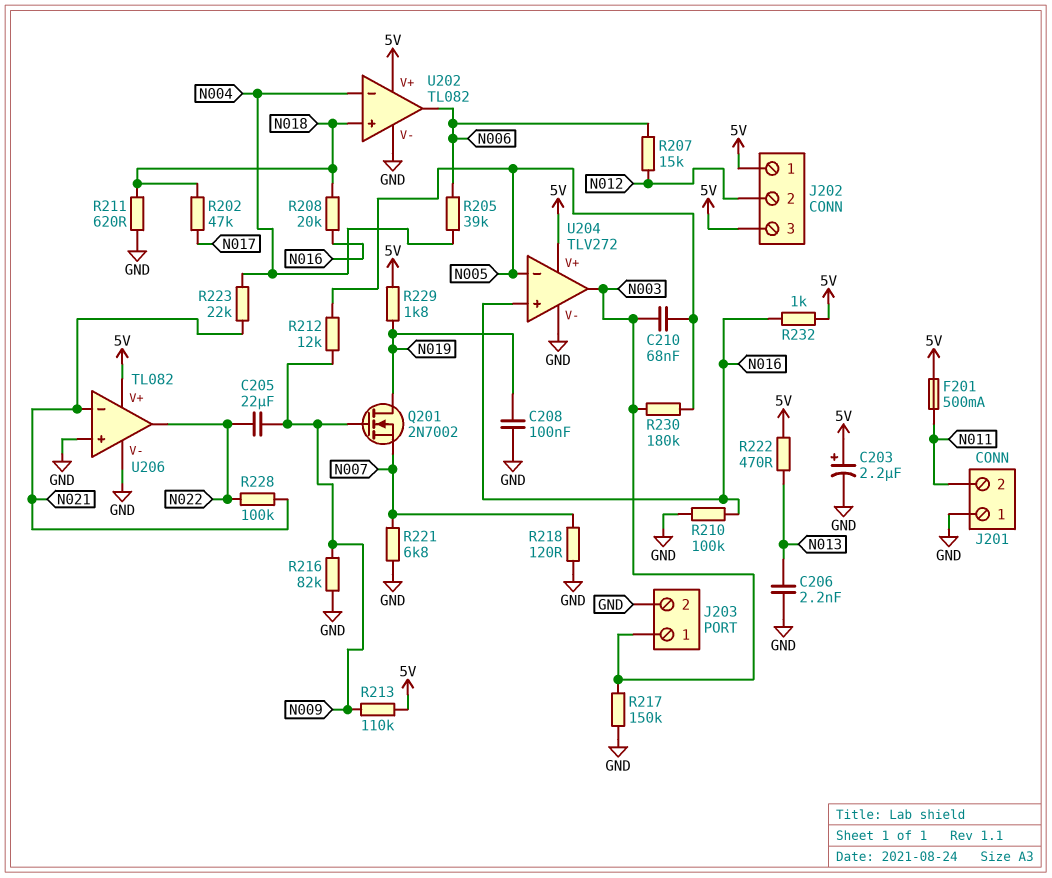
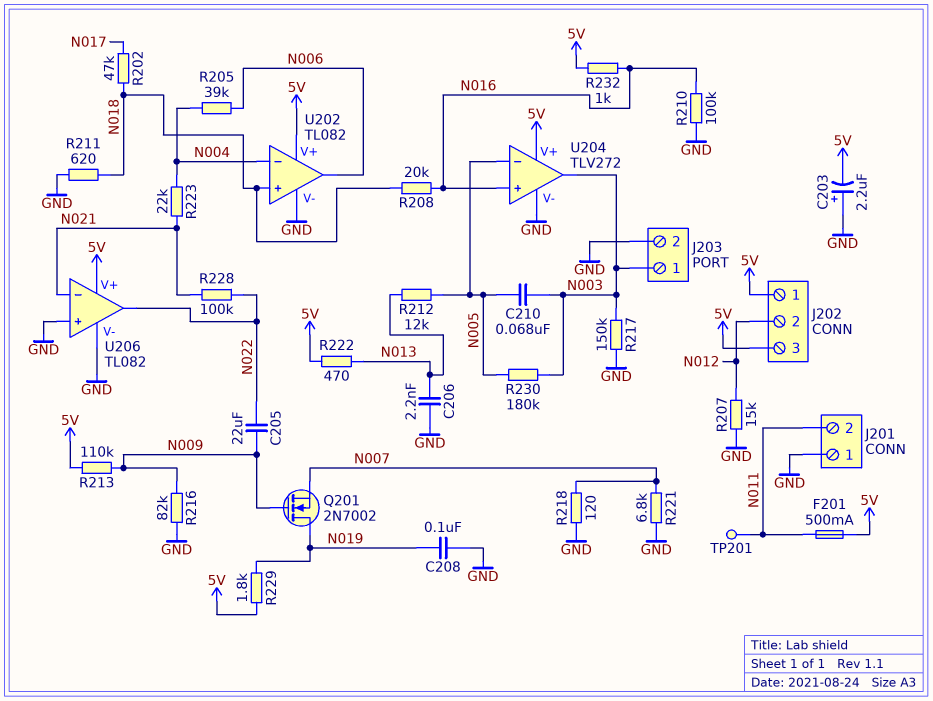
C203: 2.2uF (plus 5V, minus GND) -> 2.2uF (plus GND, minus 5V)
R207: 15k (N006, N012) -> 15k (GND, N012)
R212: 12k (N005, N009) -> 12k (N005, N013)
TP201: none -> test point (N011)

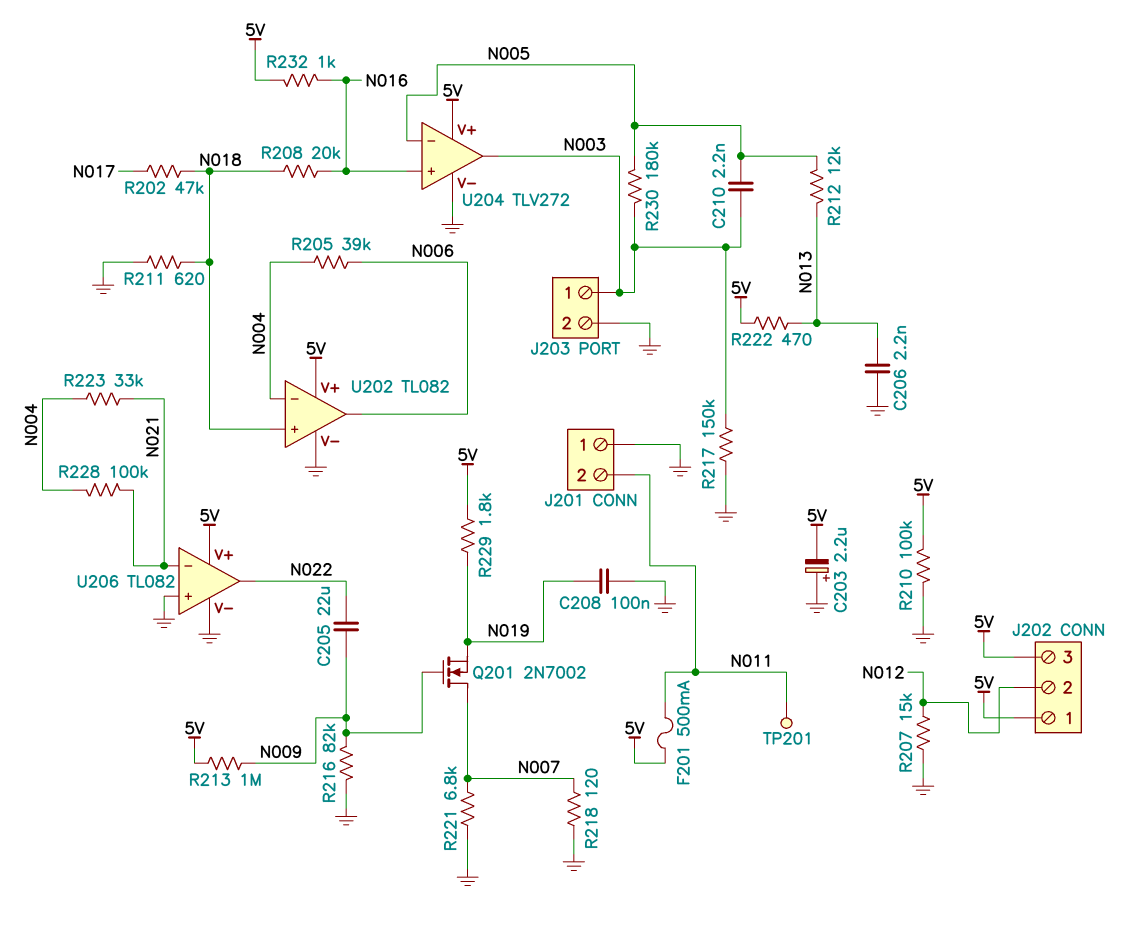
C210: 68nF (N003, N005) -> 2.2nF (N003, N005)
Q201: NMOS 2N7002 (G N009, D N019, S N007) -> NMOS 2N7002 (G N009, D N007, S N019)
R210: 100k (GND, N016) -> 100k (5V, GND)
R213: 110k (5V, N009) -> 1M (5V, N009)
R223: 22k (N004, N021) -> 33k (N004, N021)
R228: 100k (N021, N022) -> 100k (N004, N021)

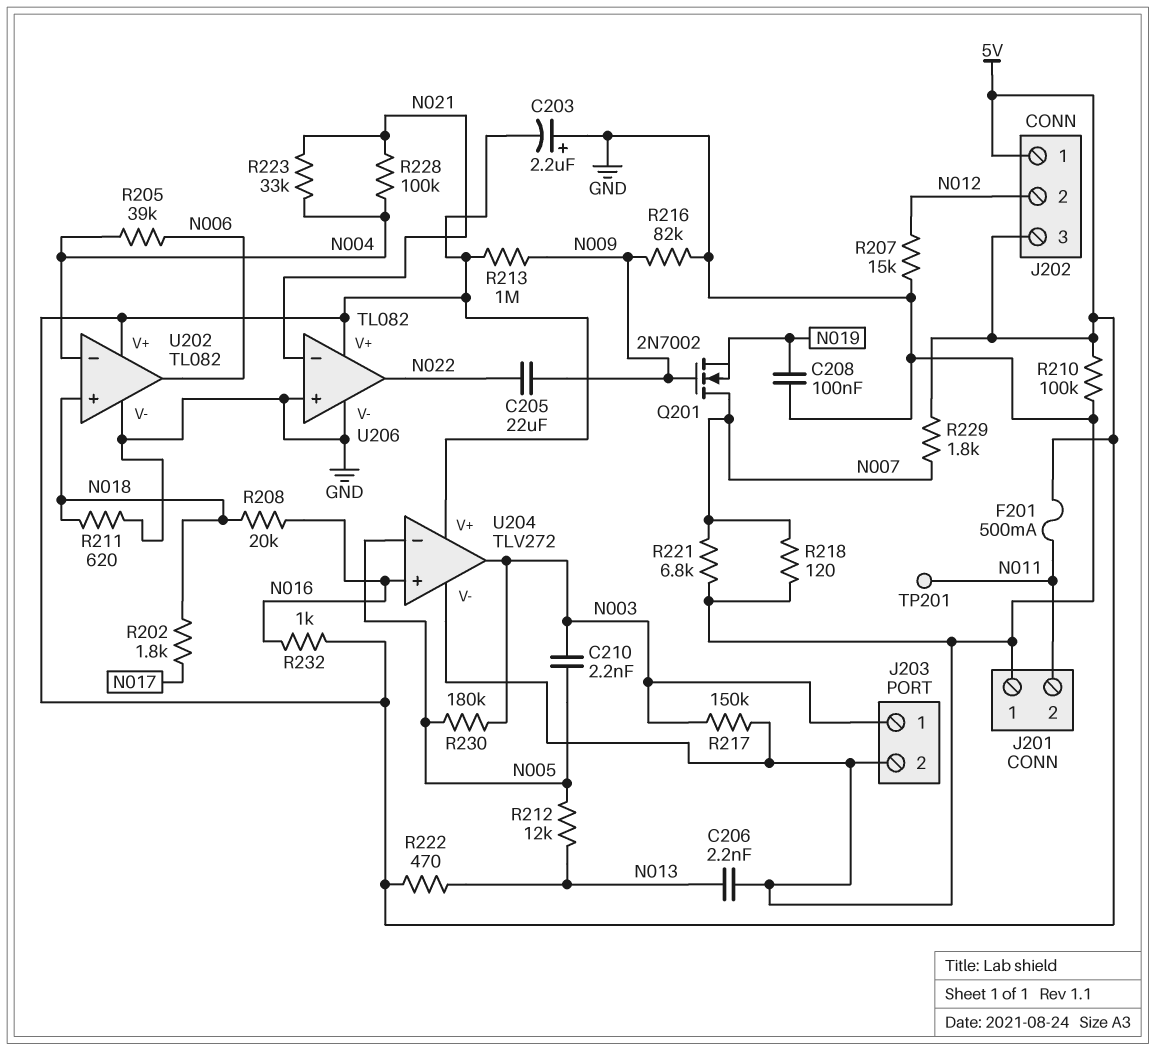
R202: 47k (N017, N018) -> 1.8k (N017, N018)
R229: 1.8k (5V, N019) -> 1.8k (5V, N007)

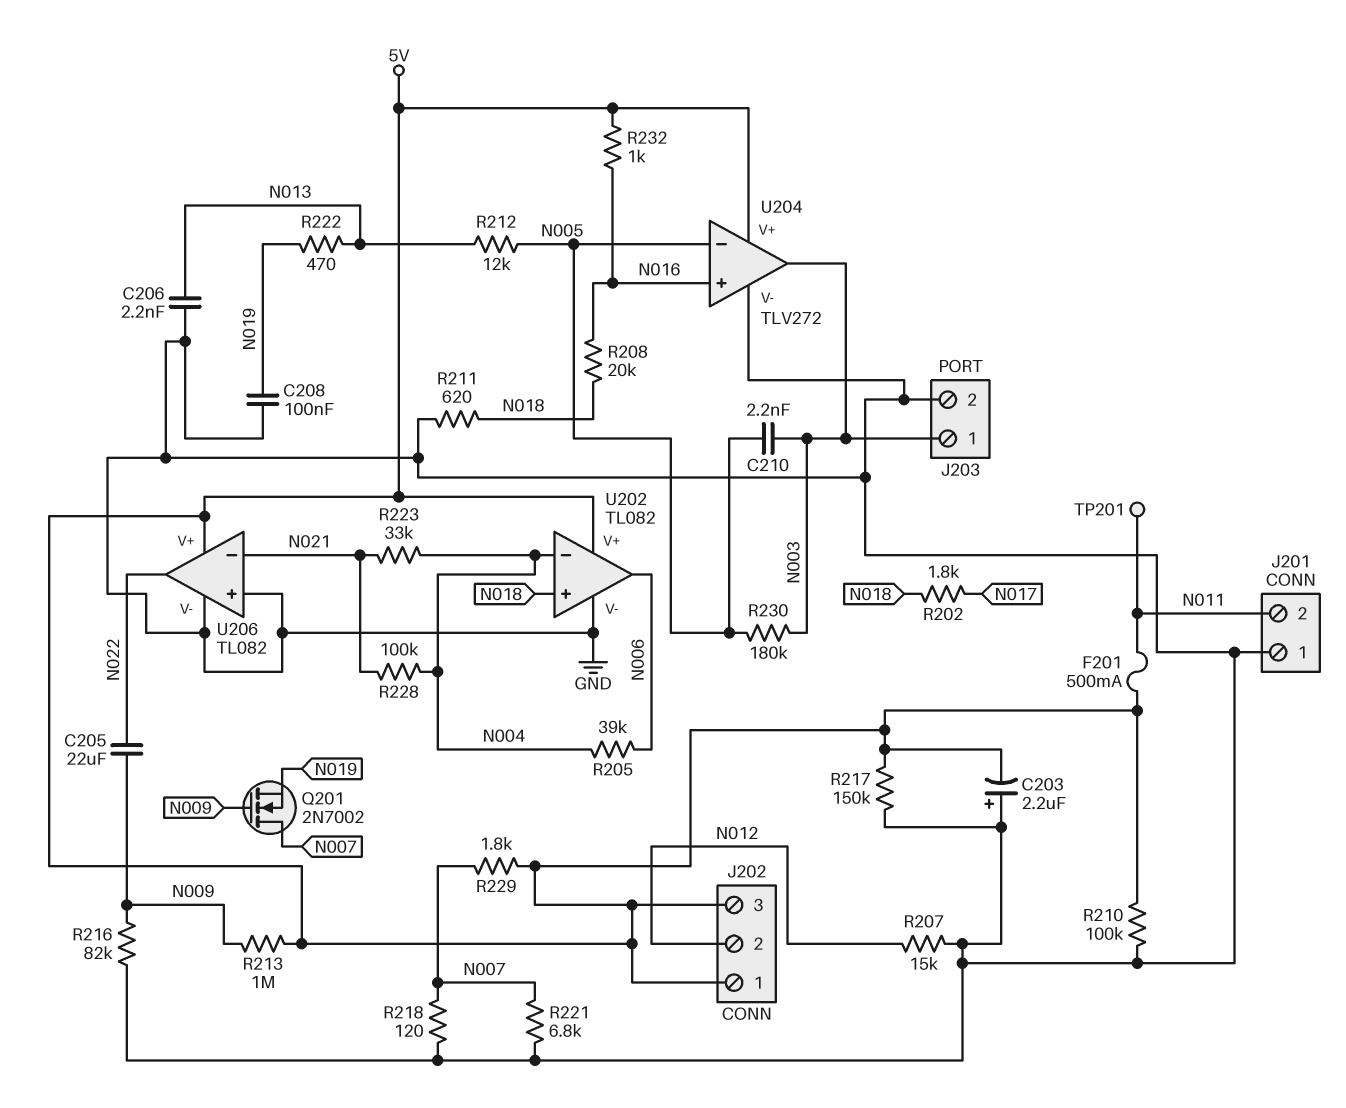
R217: 150k (GND, N003) -> 150k (5V, GND)
R222: 470 (5V, N013) -> 470 (N013, N019)

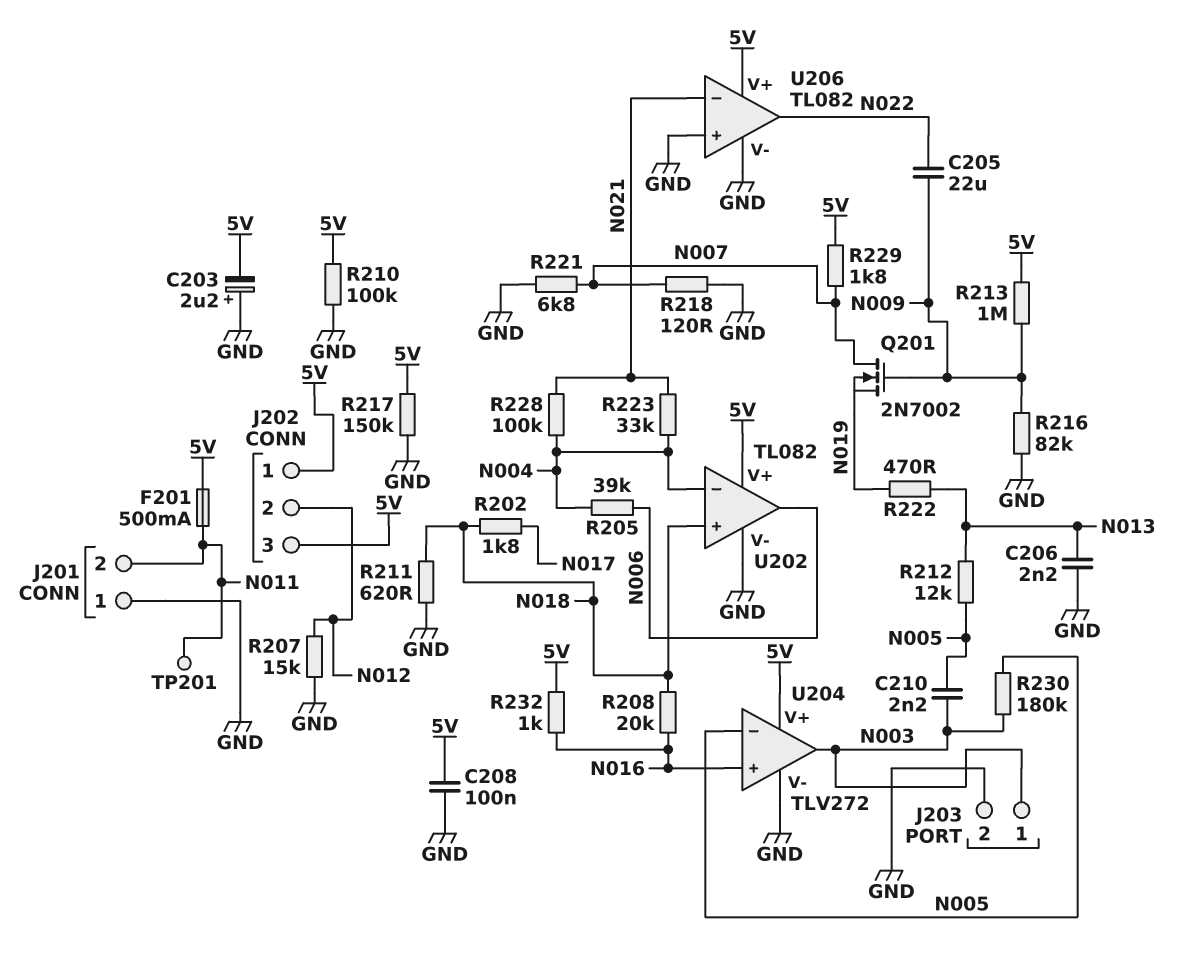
C208: 100nF (GND, N019) -> 100nF (5V, GND)

